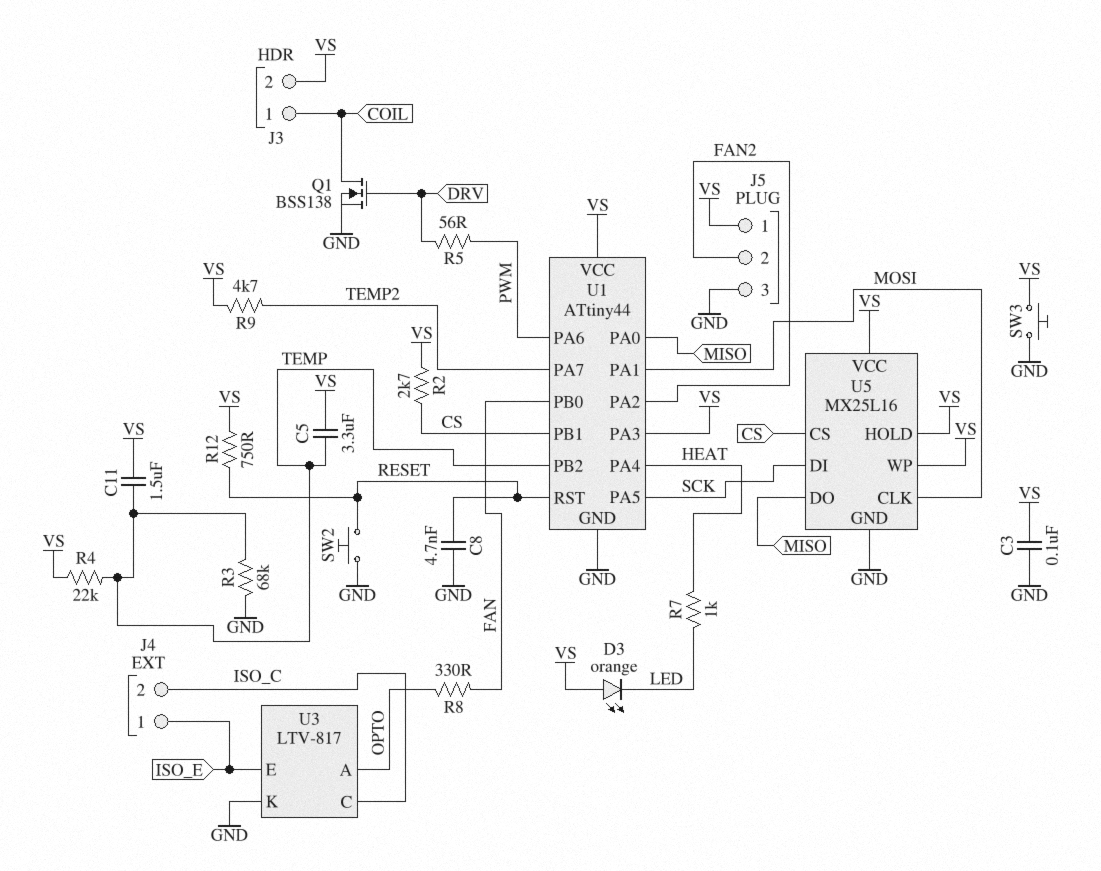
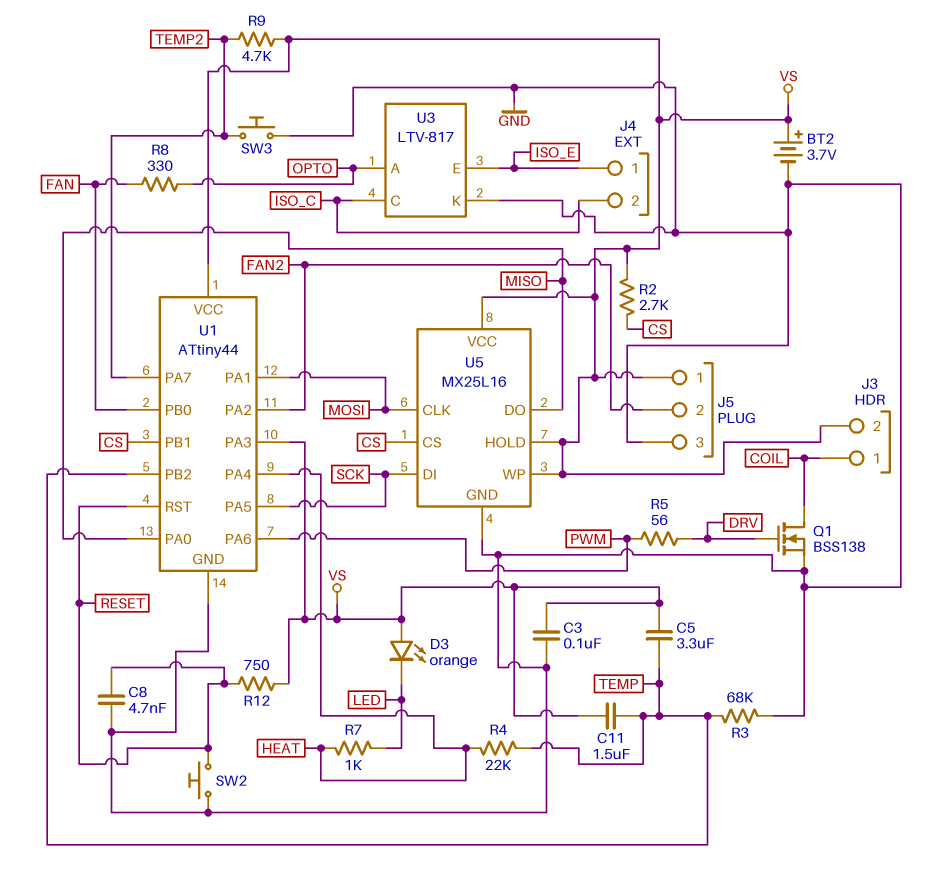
BT2: none -> 3.7V (plus VS, minus GND)
R4: 22k (TEMP, VS) -> 22k (HEAT, TEMP)
SW3: button (GND, VS) -> button (GND, TEMP2)

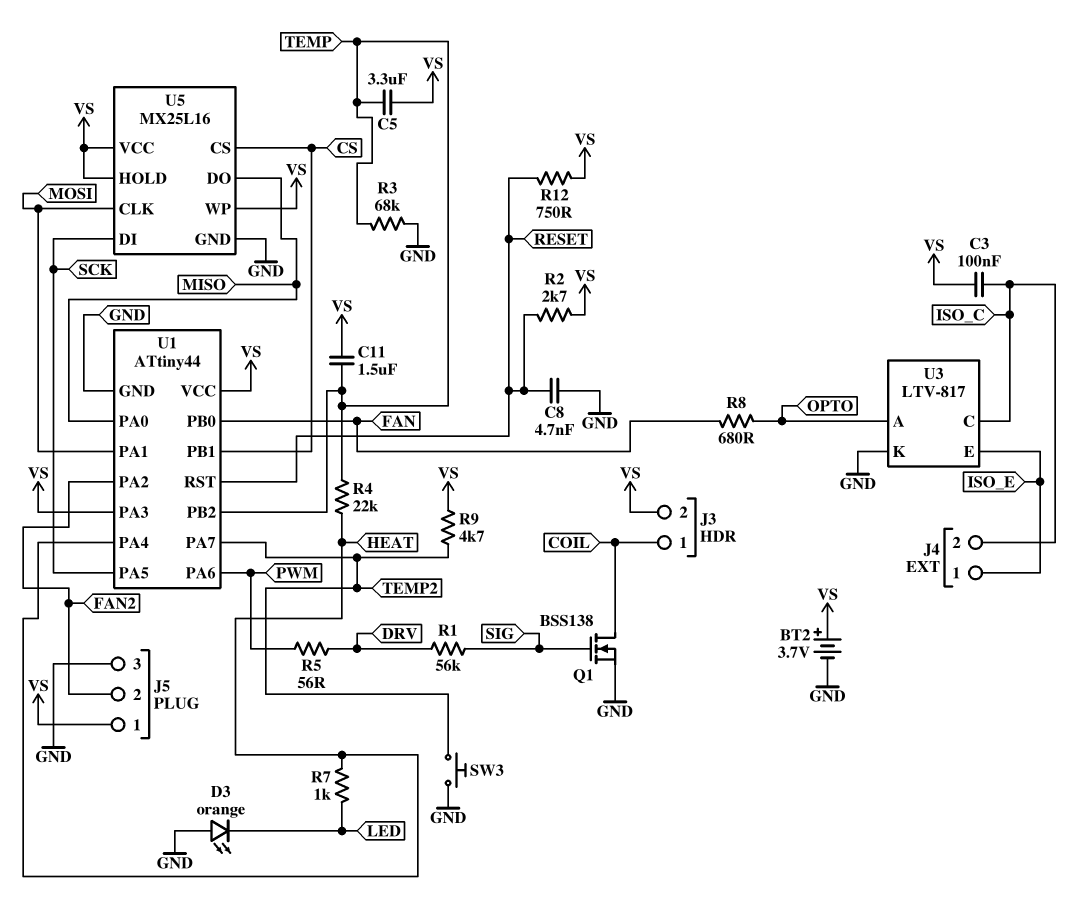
C3: 100nF (GND, VS) -> 100nF (ISO_C, VS)
D3: LED orange (A VS, K LED) -> LED orange (A GND, K LED)
Q1: NMOS BSS138 (G DRV, D COIL, S GND) -> NMOS BSS138 (G SIG, D COIL, S GND)
R1: none -> 56k (DRV, SIG)
R2: 2.7k (CS, VS) -> 2.7k (RESET, VS)
R8: 330 (FAN, OPTO) -> 680 (FAN, OPTO)
SW2: button (GND, RESET) -> none

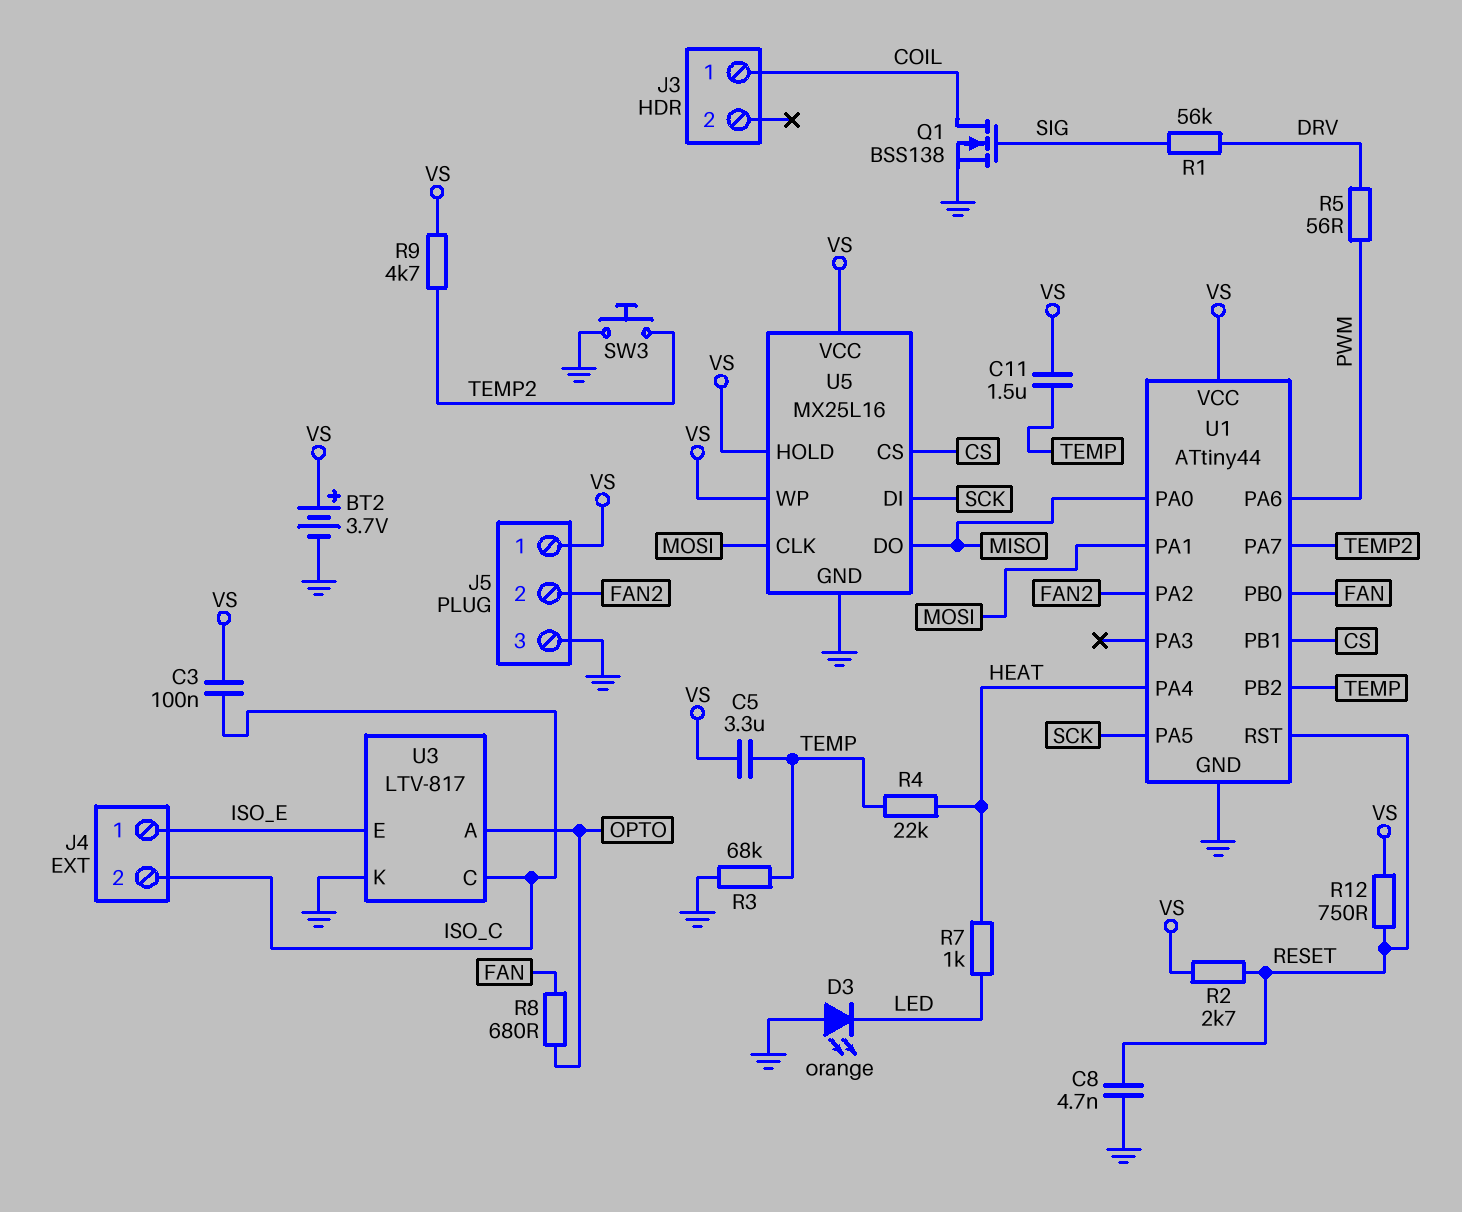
J3 pin 2: VS -> none
U1 pin PA3: VS -> none

